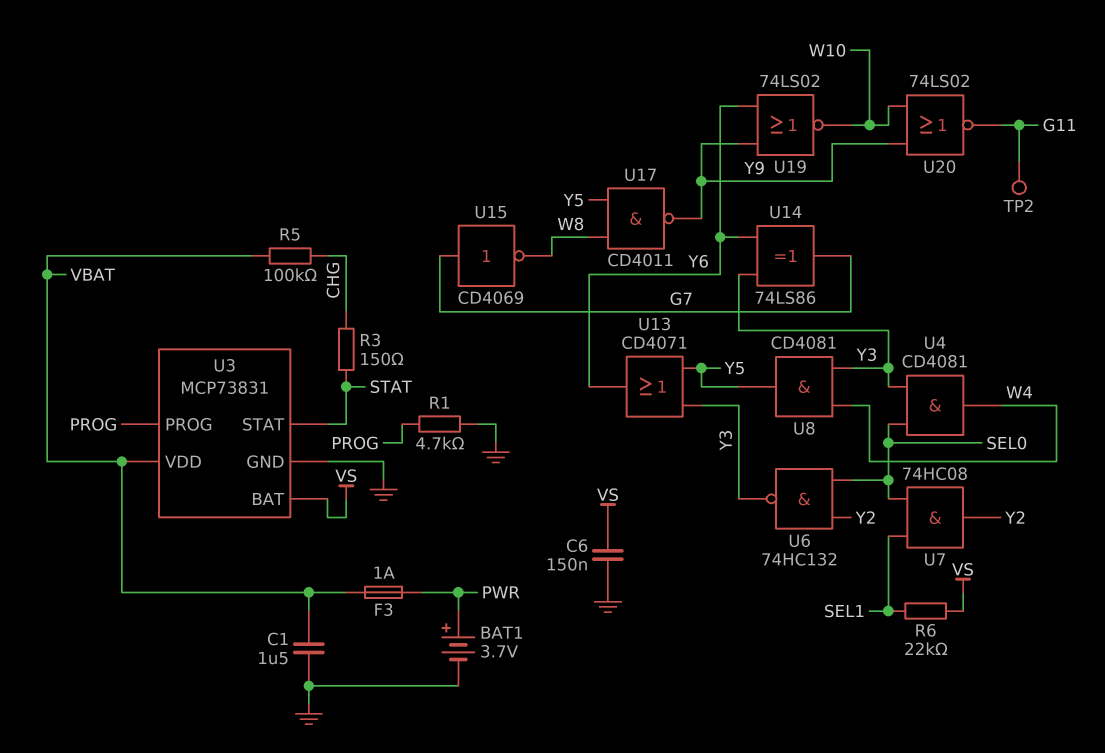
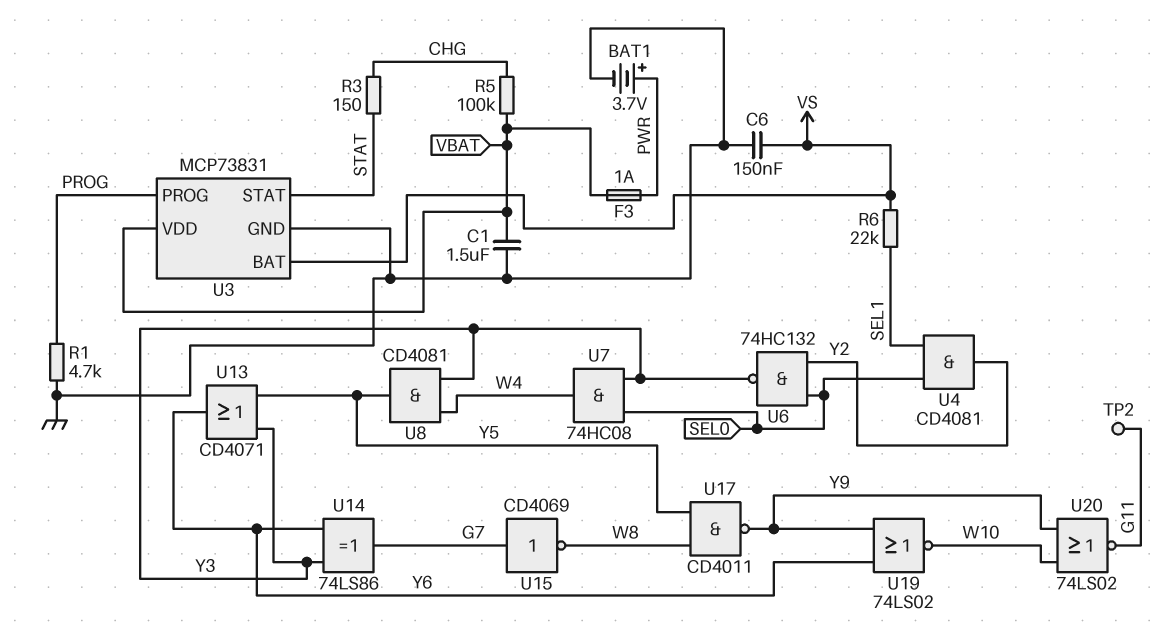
U4: AND CD4081 (in SEL0, in Y3, out W4) -> AND CD4081 (in SEL0, in SEL1, out Y2)
U7: AND 74HC08 (in SEL0, in SEL1, out Y2) -> AND 74HC08 (in SEL0, in Y3, out W4)

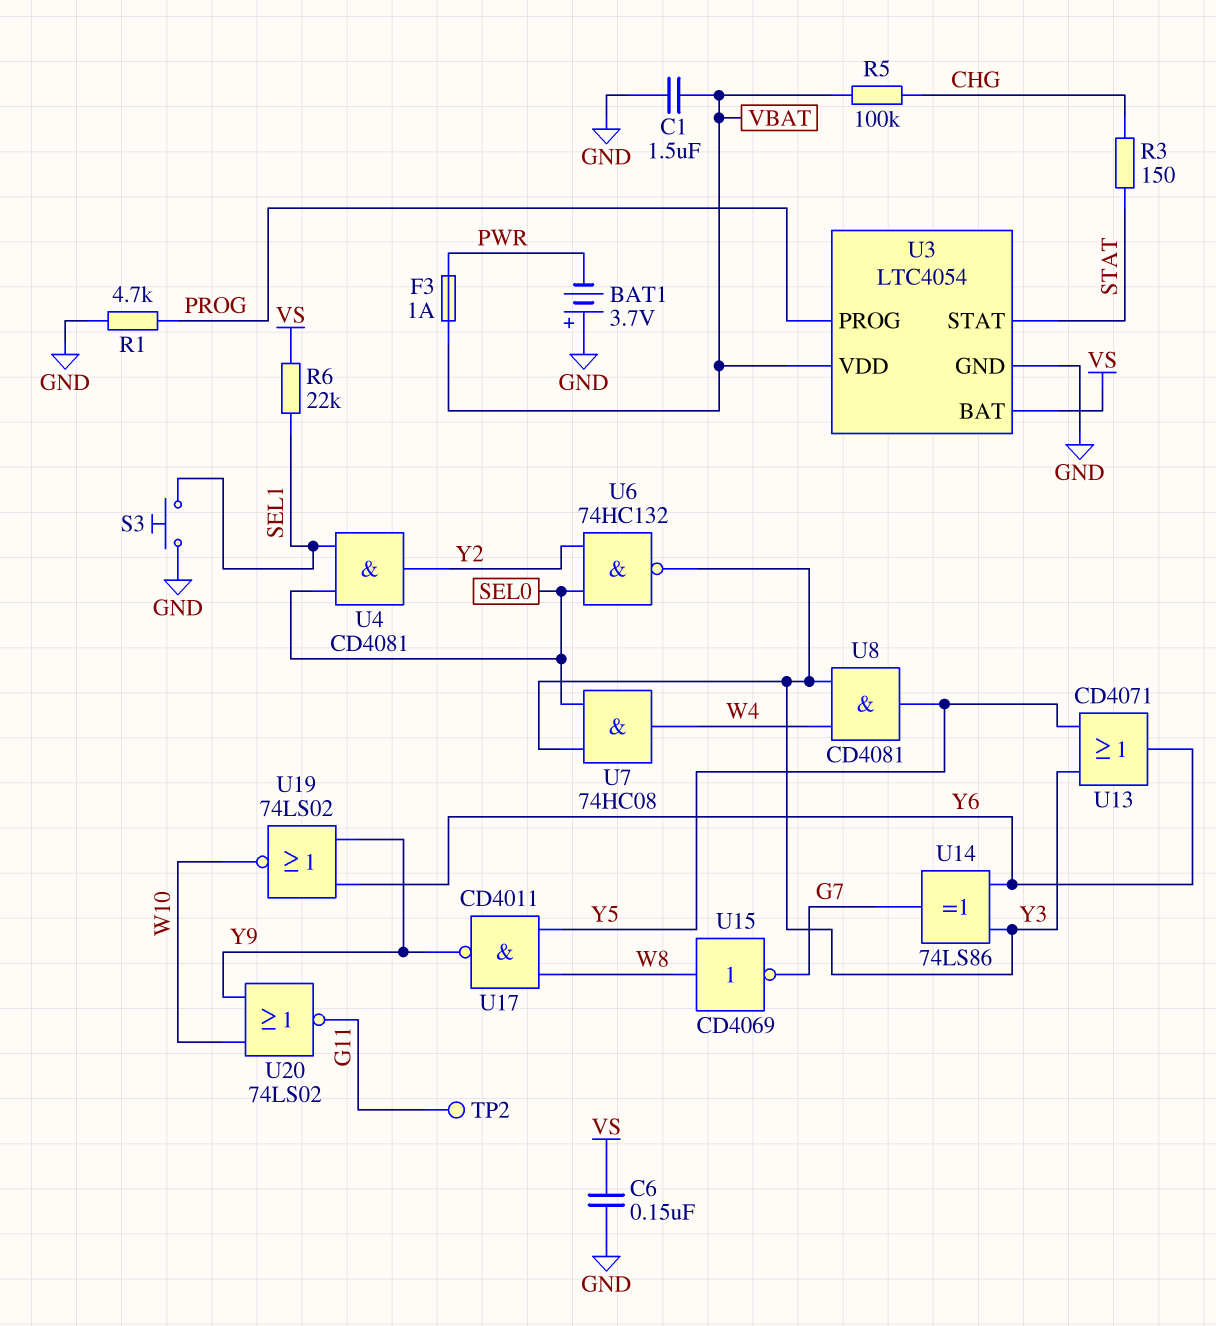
BAT1: 3.7V (plus PWR, minus GND) -> 3.7V (plus GND, minus PWR)
S3: none -> button (GND, SEL1)
U3: MCP73831 -> LTC4054
U15: NOT CD4069 (in G7, out W8) -> NOT CD4069 (in W8, out G7)

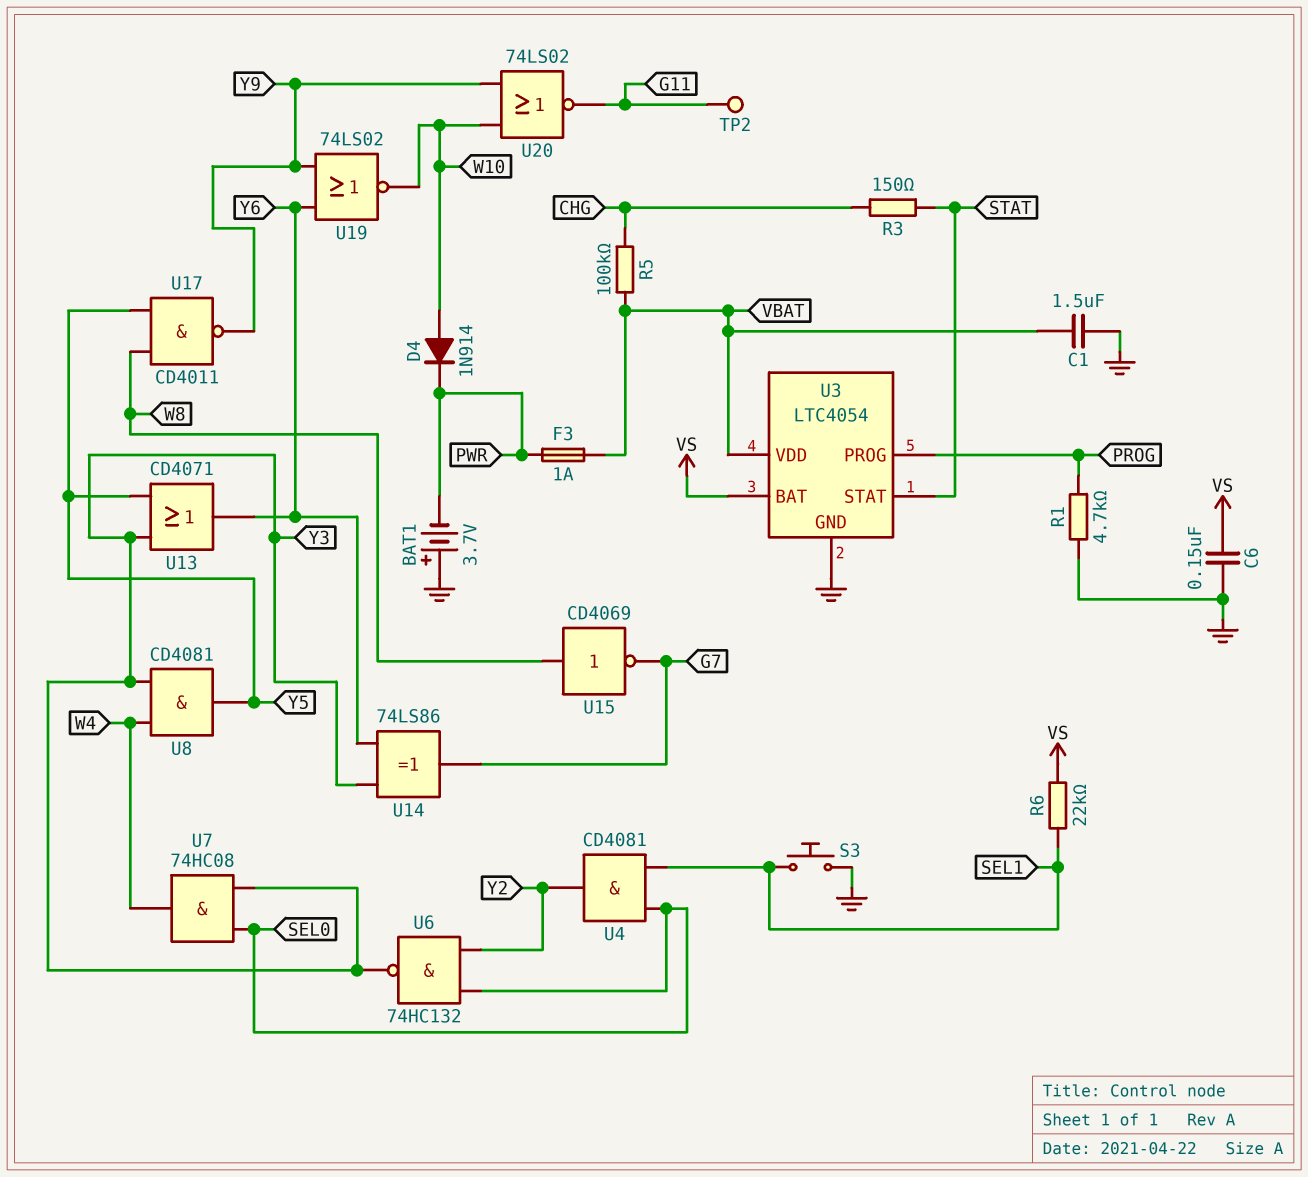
D4: none -> diode 1N914 (A W10, K PWR)

